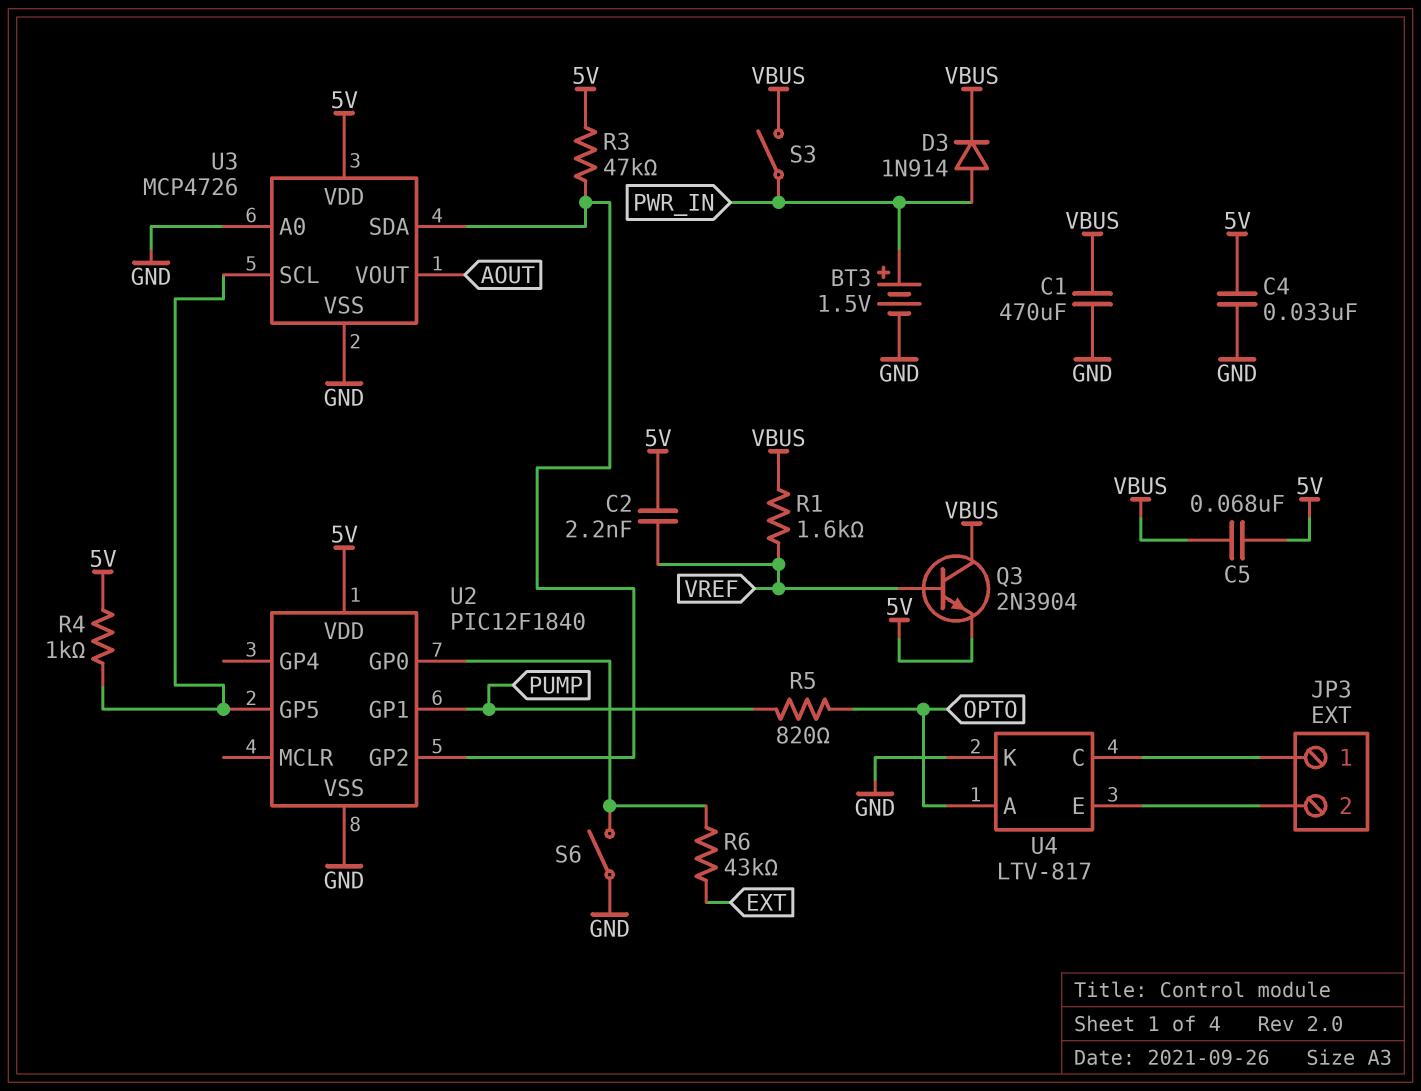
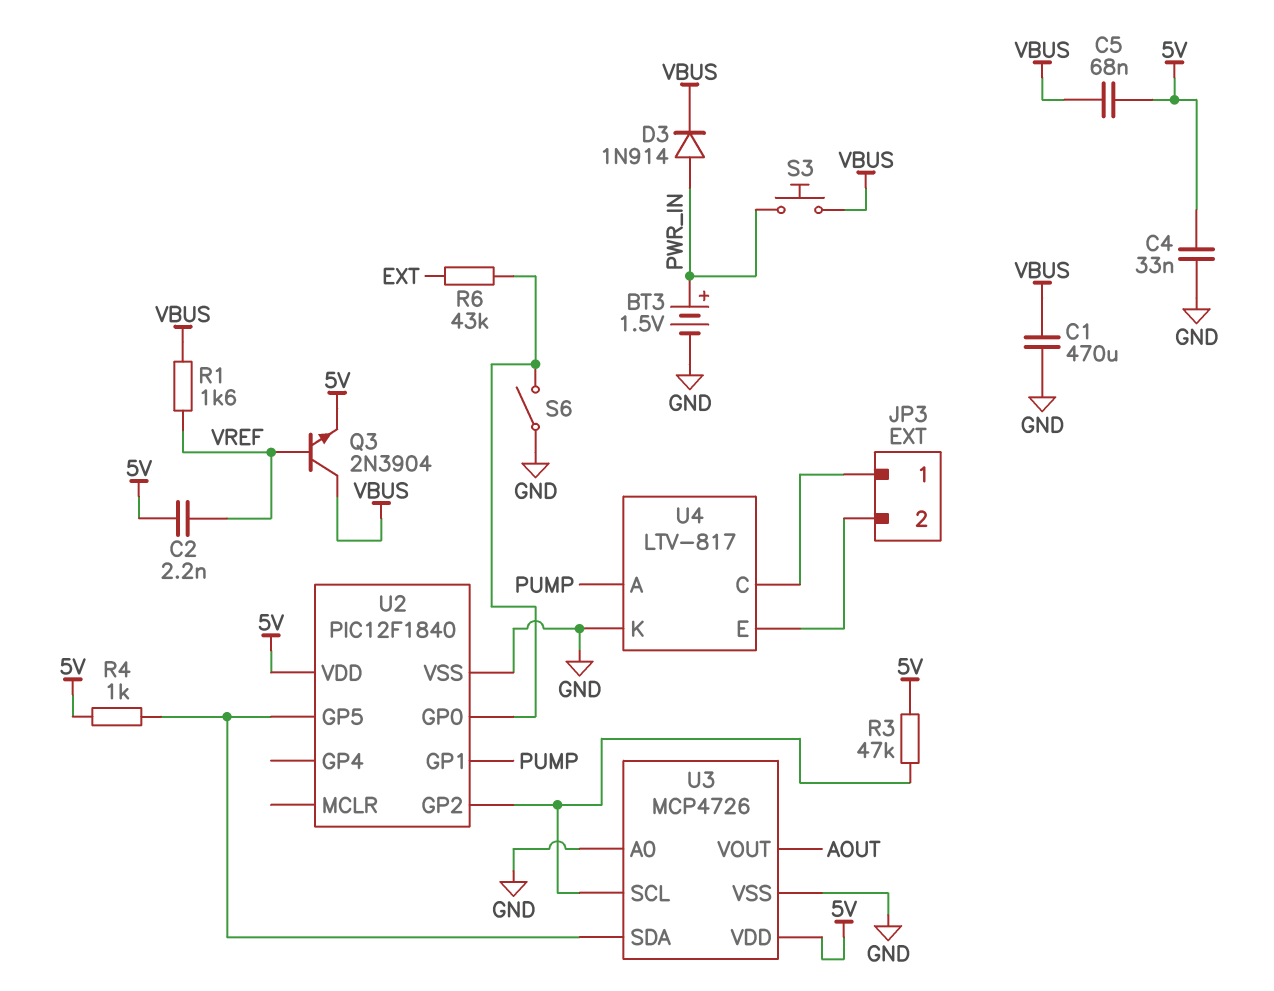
R5: 820 (OPTO, PUMP) -> none
S3: switch (PWR_IN, VBUS) -> button (PWR_IN, VBUS)
U3 pin SCL: U2/GP5 -> U2/GP2
U3 pin SDA: U2/GP2 -> U2/GP5
U4 pin A: OPTO -> PUMP

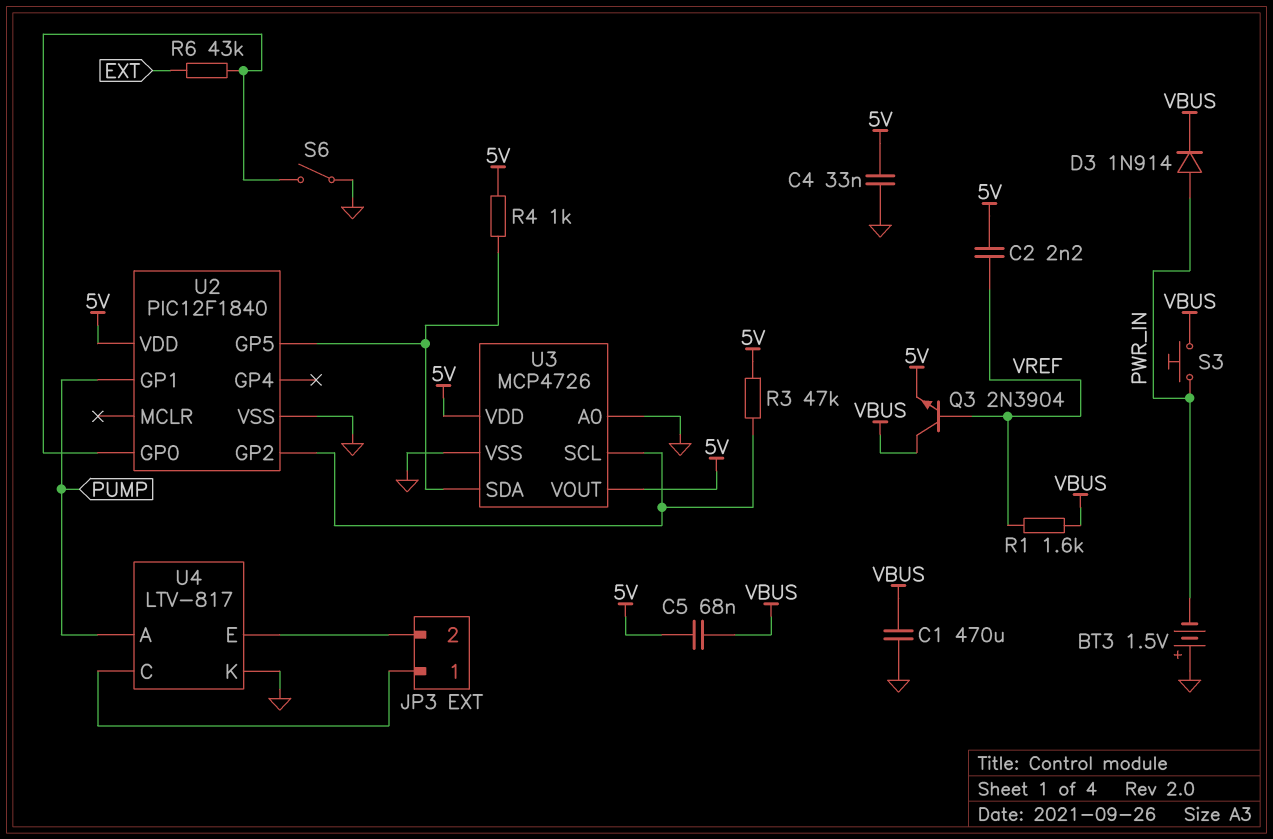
BT3: 1.5V (plus PWR_IN, minus GND) -> 1.5V (plus GND, minus PWR_IN)
U3 pin VOUT: AOUT -> 5V

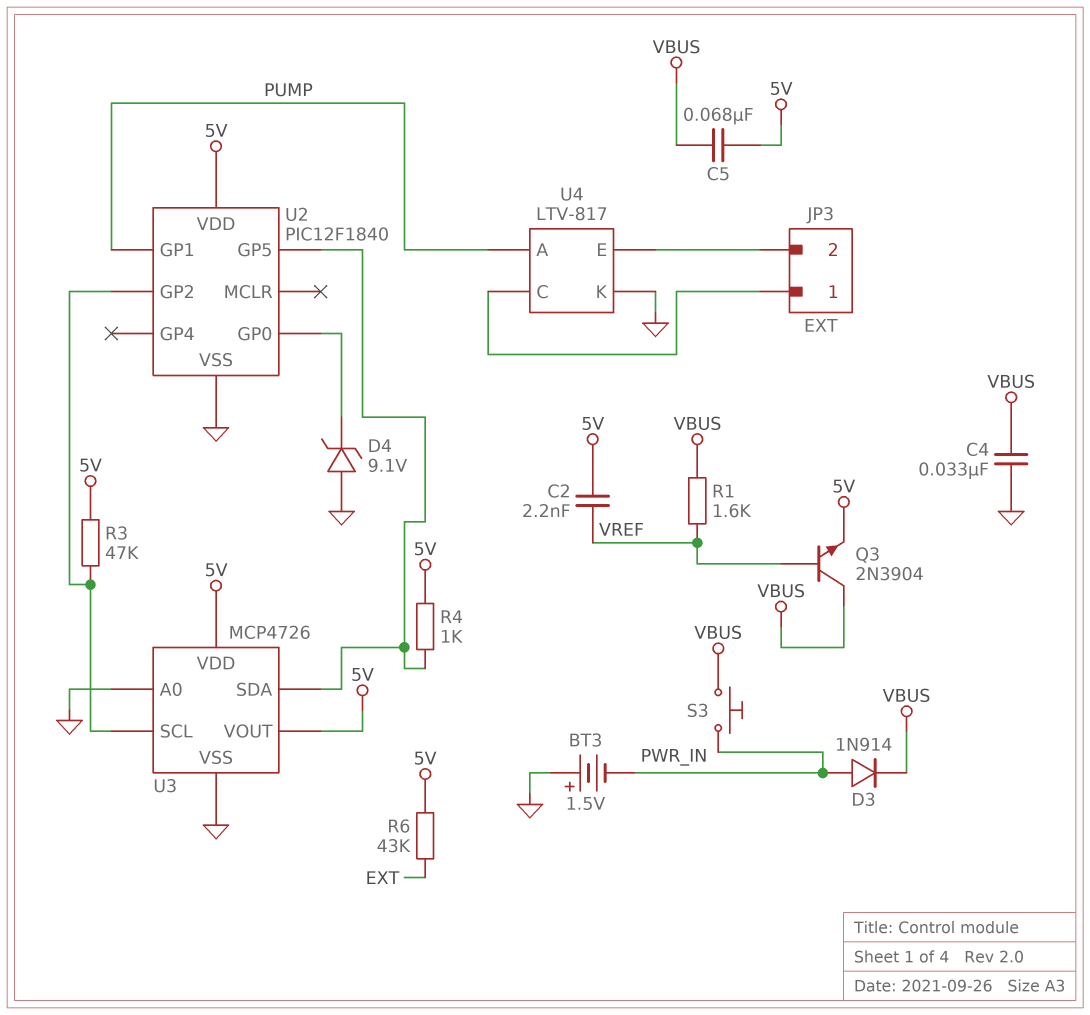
C1: 470uF (GND, VBUS) -> none
C4: 33nF (5V, GND) -> 33nF (GND, VBUS)
D4: none -> zener 9.1V (A GND, K U2/GP0)
R6: 43k (EXT, U2/GP0) -> 43k (5V, EXT)
S6: switch (GND, U2/GP0) -> none

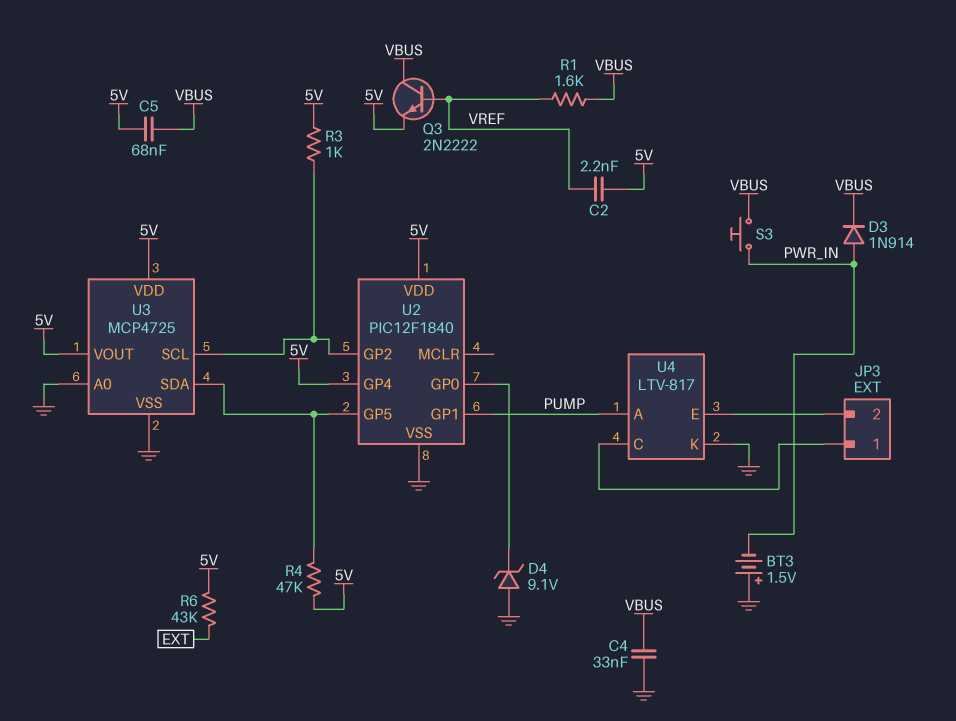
Q3: NPN 2N3904 (B VREF, C VBUS, E 5V) -> NPN 2N2222 (B VREF, C VBUS, E 5V)
R3: 47k (5V, U2/GP2) -> 1k (5V, U2/GP2)
R4: 1k (5V, U2/GP5) -> 47k (5V, U2/GP5)
U2 pin GP4: none -> 5V
U3: MCP4726 -> MCP4725

